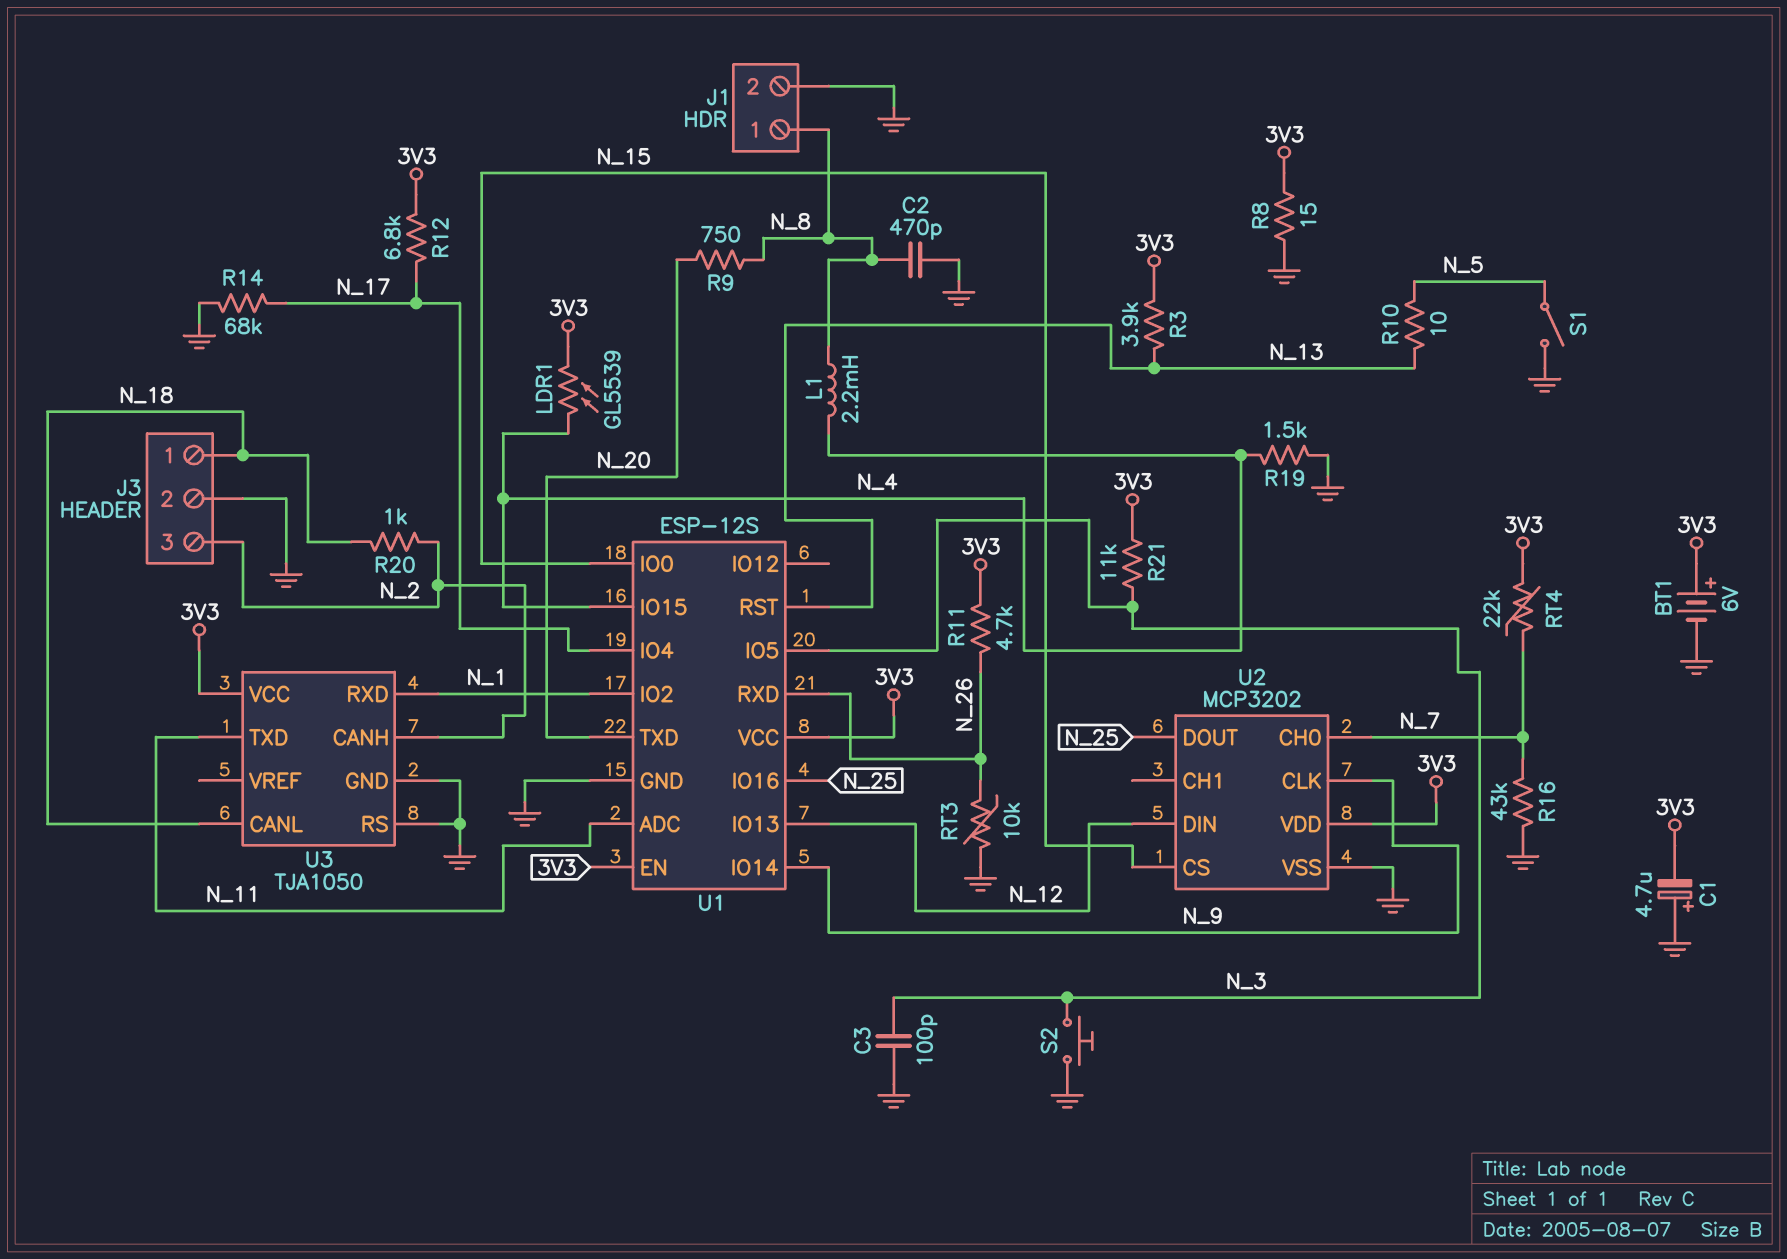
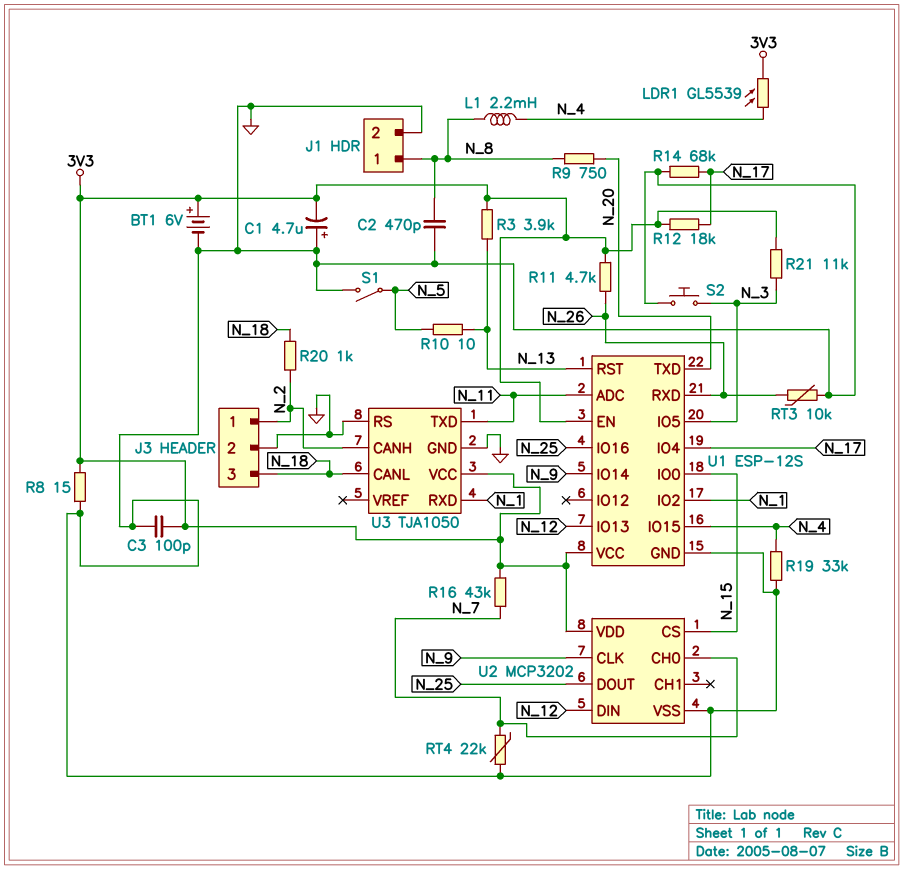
C3: 100pF (GND, N_3) -> 100pF (3V3, GND)
J3 pin 1: N_18 -> N_2
J3 pin 3: N_2 -> N_18
R12: 6.8k (3V3, N_17) -> 18k (3V3, N_17)
R16: 43k (GND, N_7) -> 43k (3V3, N_7)
R19: 1.5k (GND, N_4) -> 33k (GND, N_4)
RT4: 22k (3V3, N_7) -> 22k (GND, N_7)

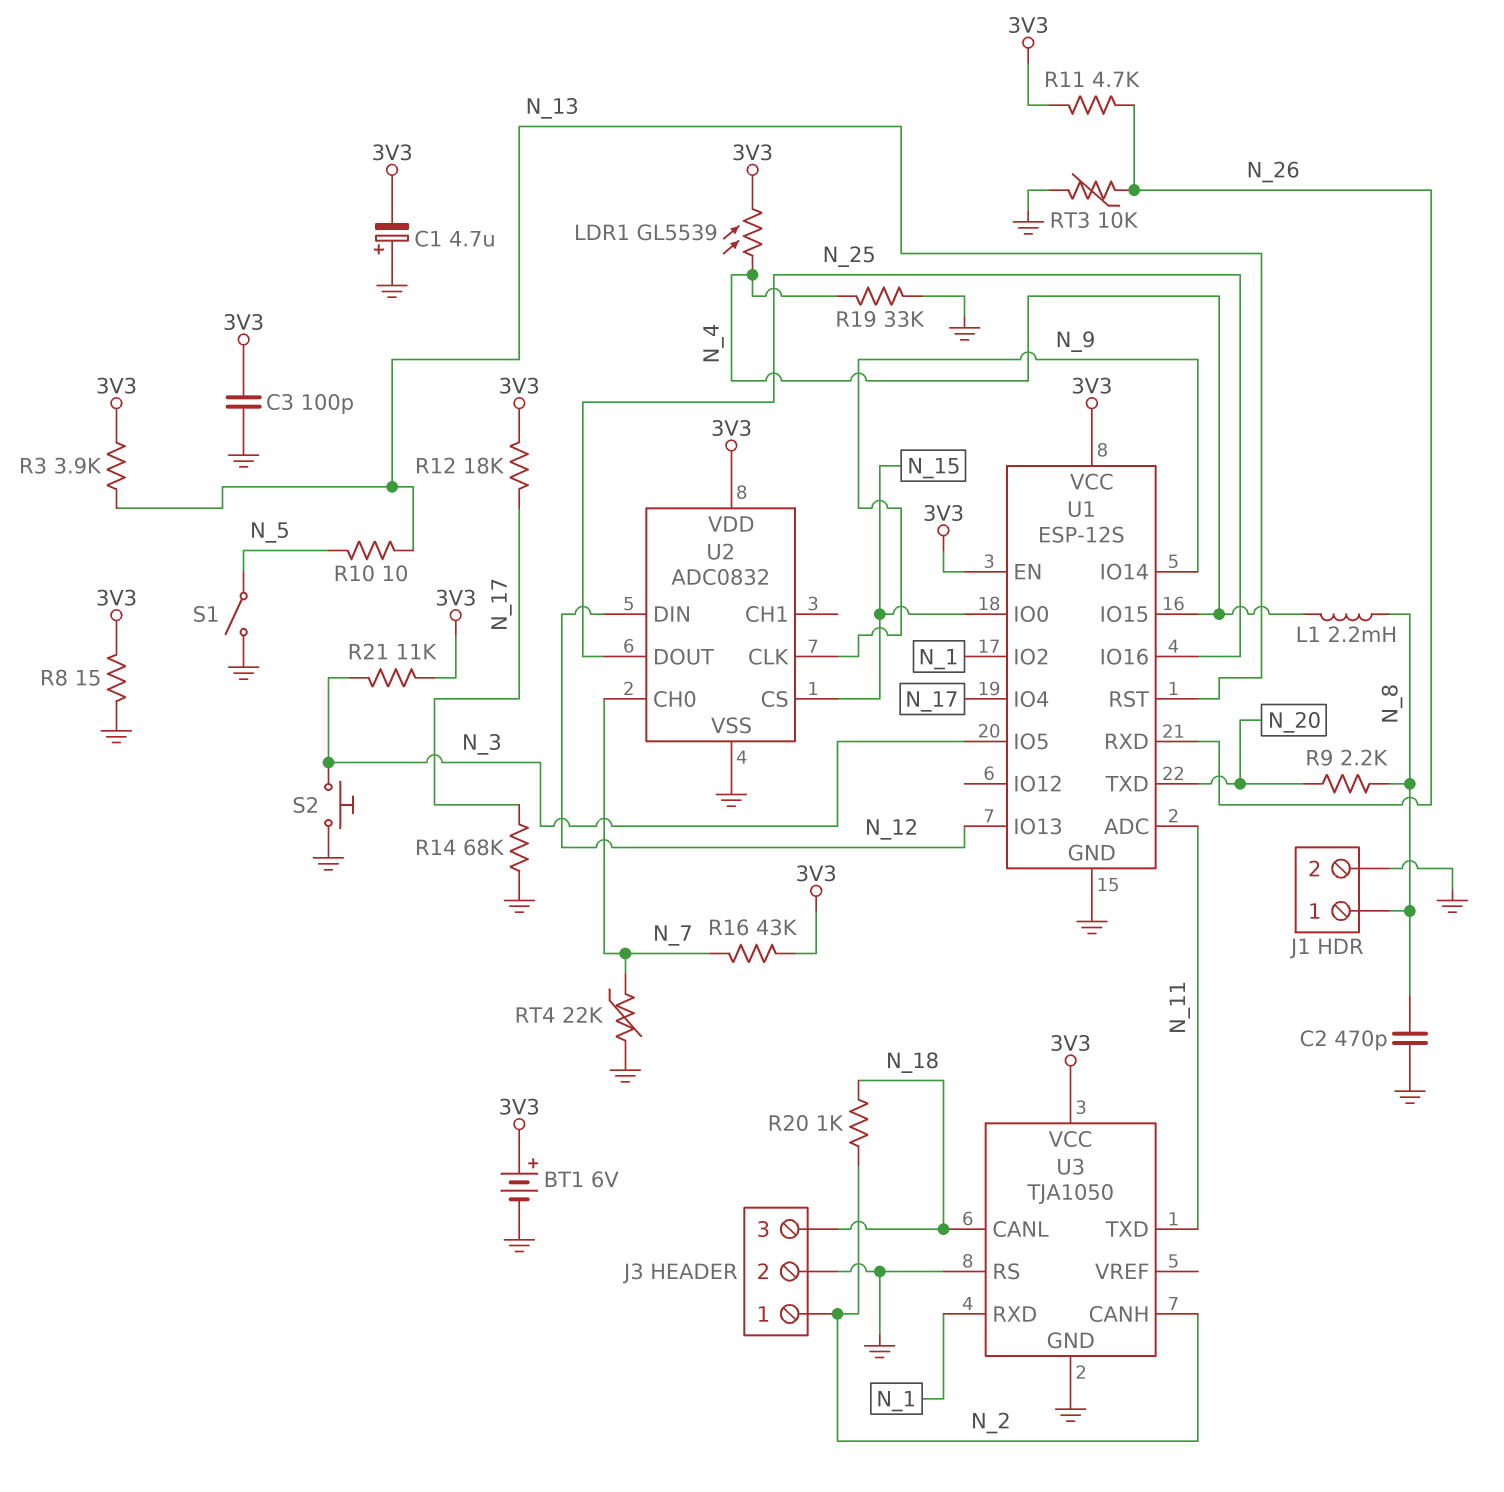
R9: 750 (N_8, N_20) -> 2.2k (N_8, N_20)
U2: MCP3202 -> ADC0832

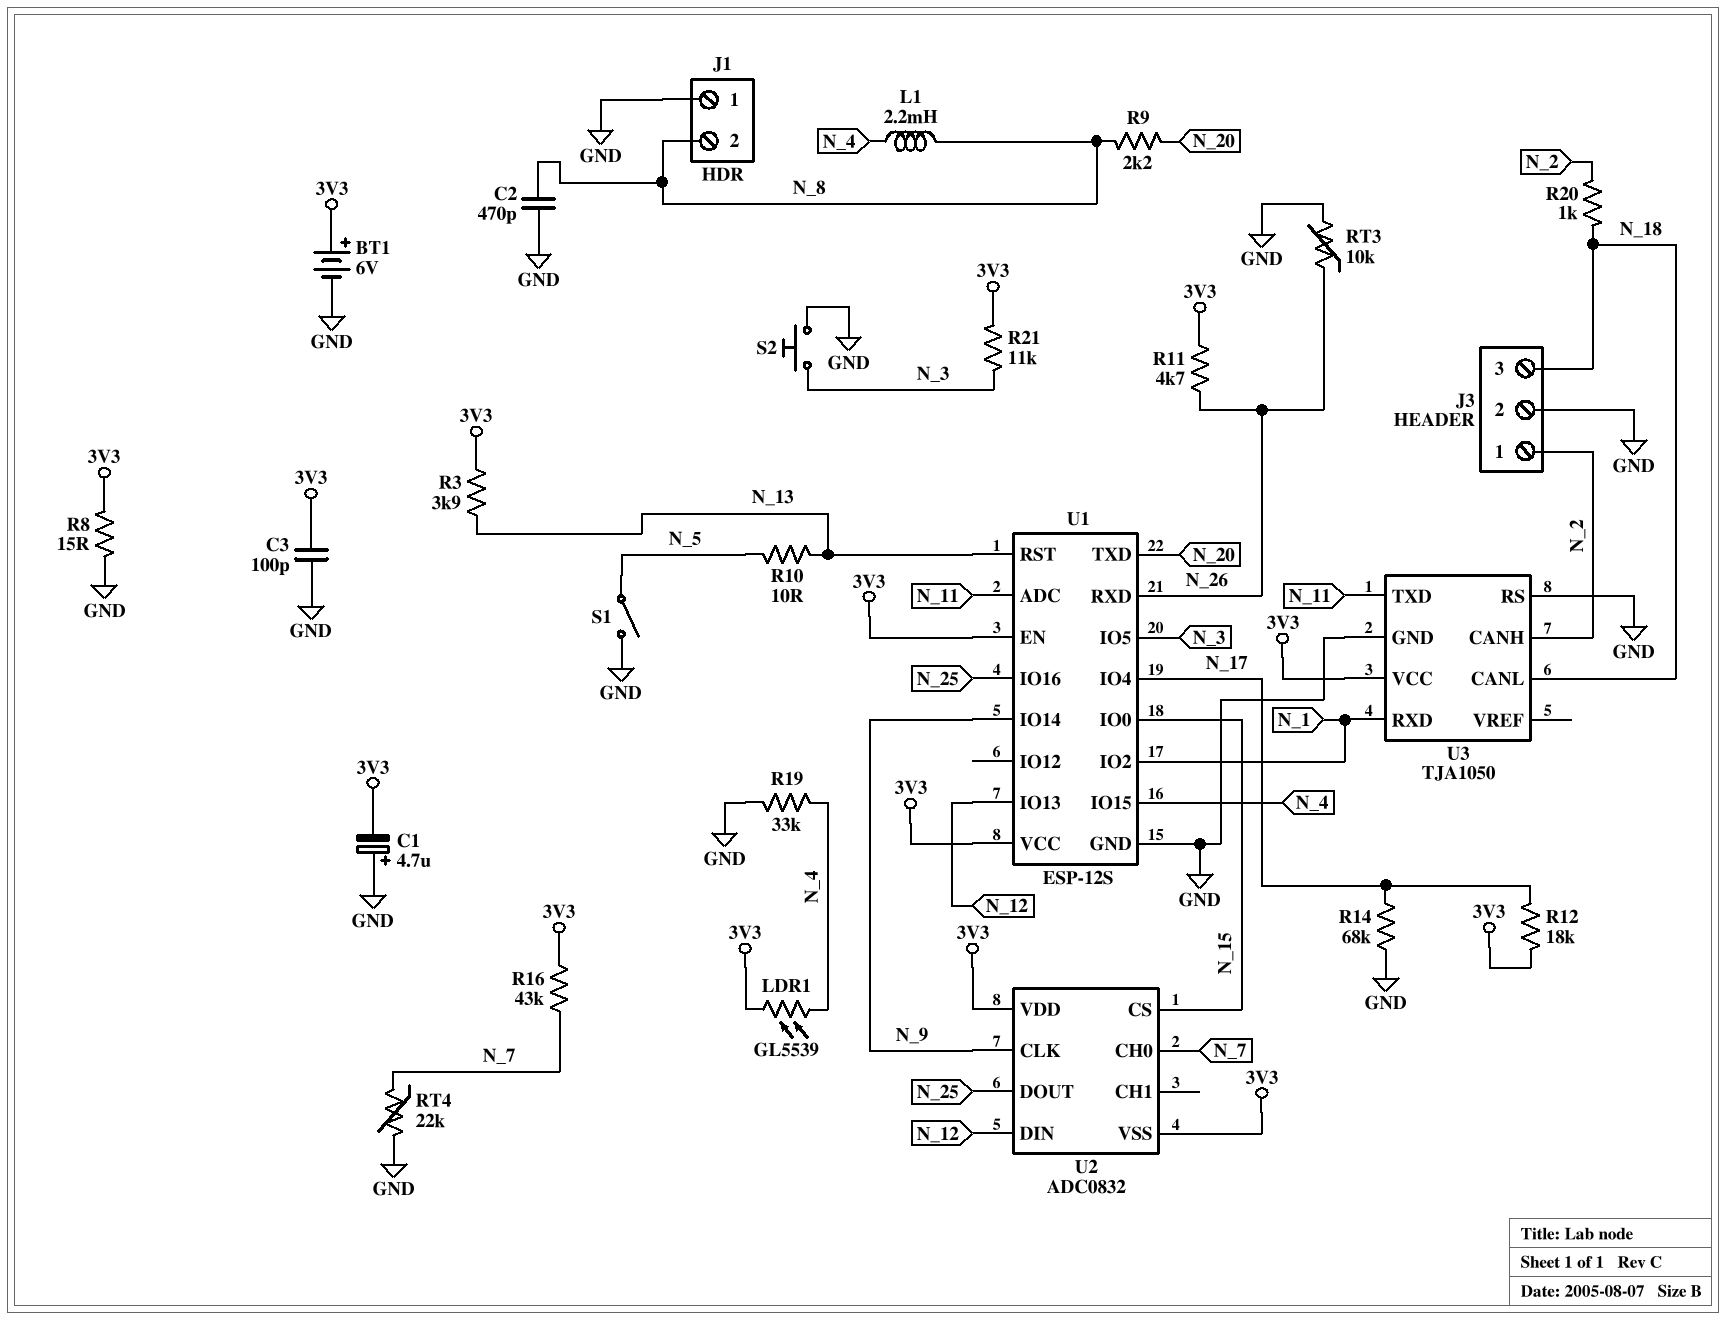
J1 pin 1: N_8 -> GND
J1 pin 2: GND -> N_8
U2 pin VSS: GND -> 3V3

